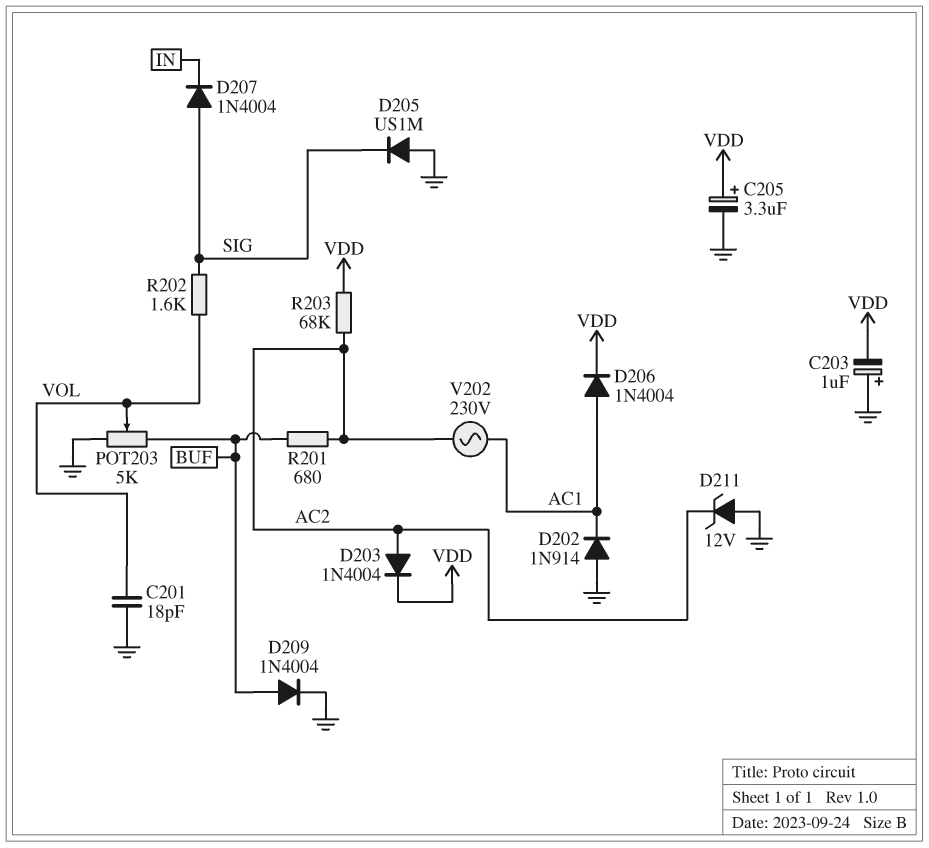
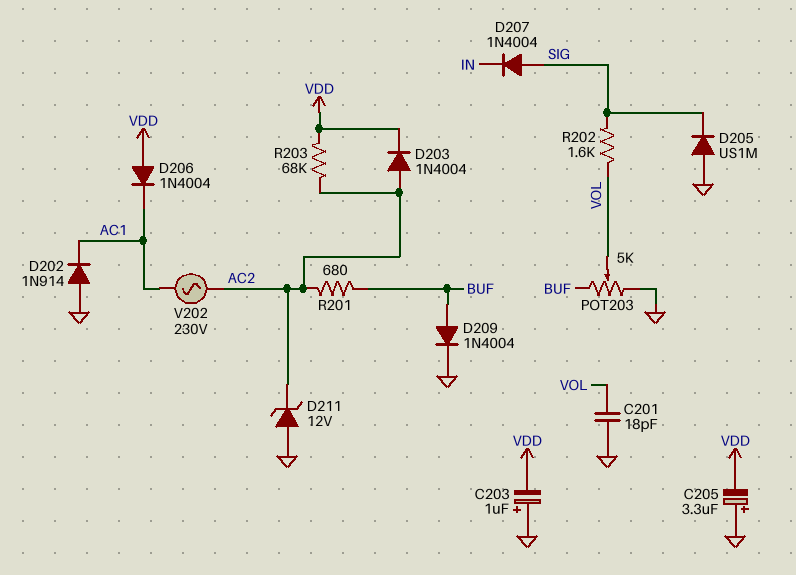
C205: 3.3uF (plus VDD, minus GND) -> 3.3uF (plus GND, minus VDD)
D206: diode 1N4004 (A AC1, K VDD) -> diode 1N4004 (A VDD, K AC1)

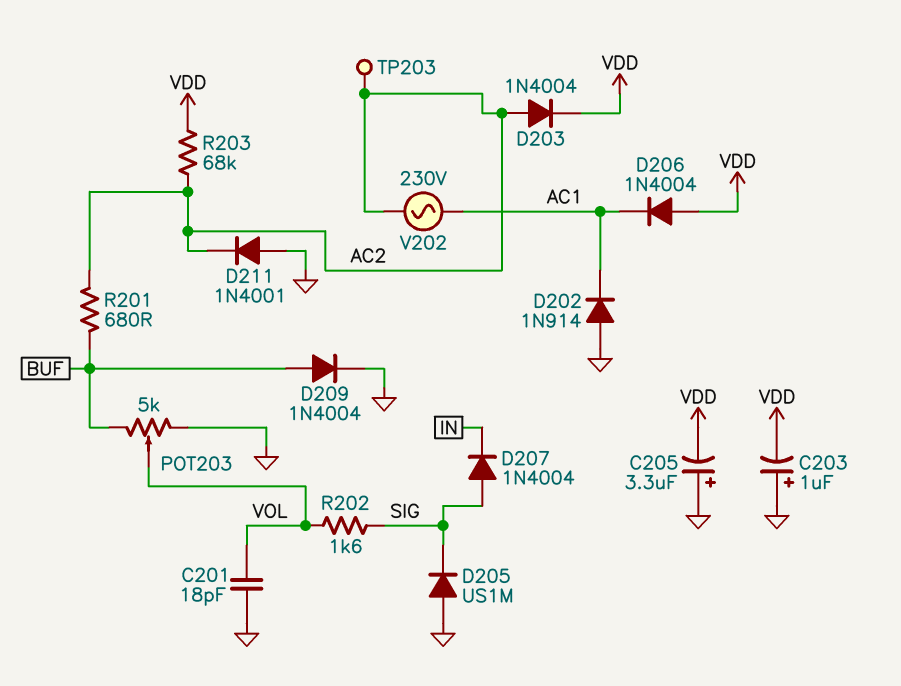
D211: zener 12V (A GND, K AC2) -> diode 1N4001 (A GND, K AC2)
TP203: none -> test point (AC2)

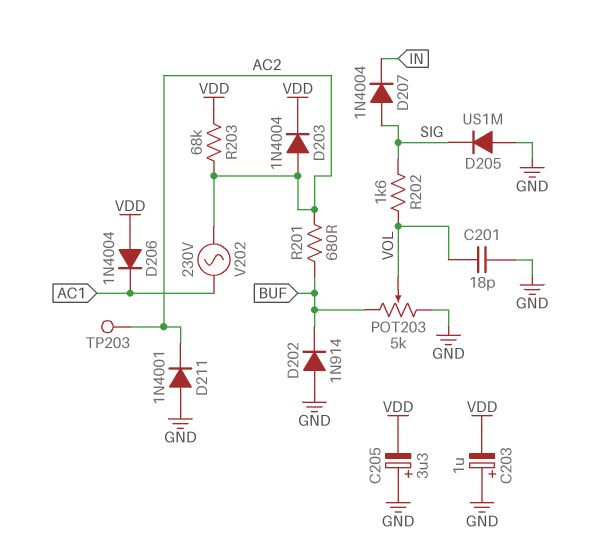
D202: diode 1N914 (A GND, K AC1) -> diode 1N914 (A GND, K BUF)
D209: diode 1N4004 (A BUF, K GND) -> none

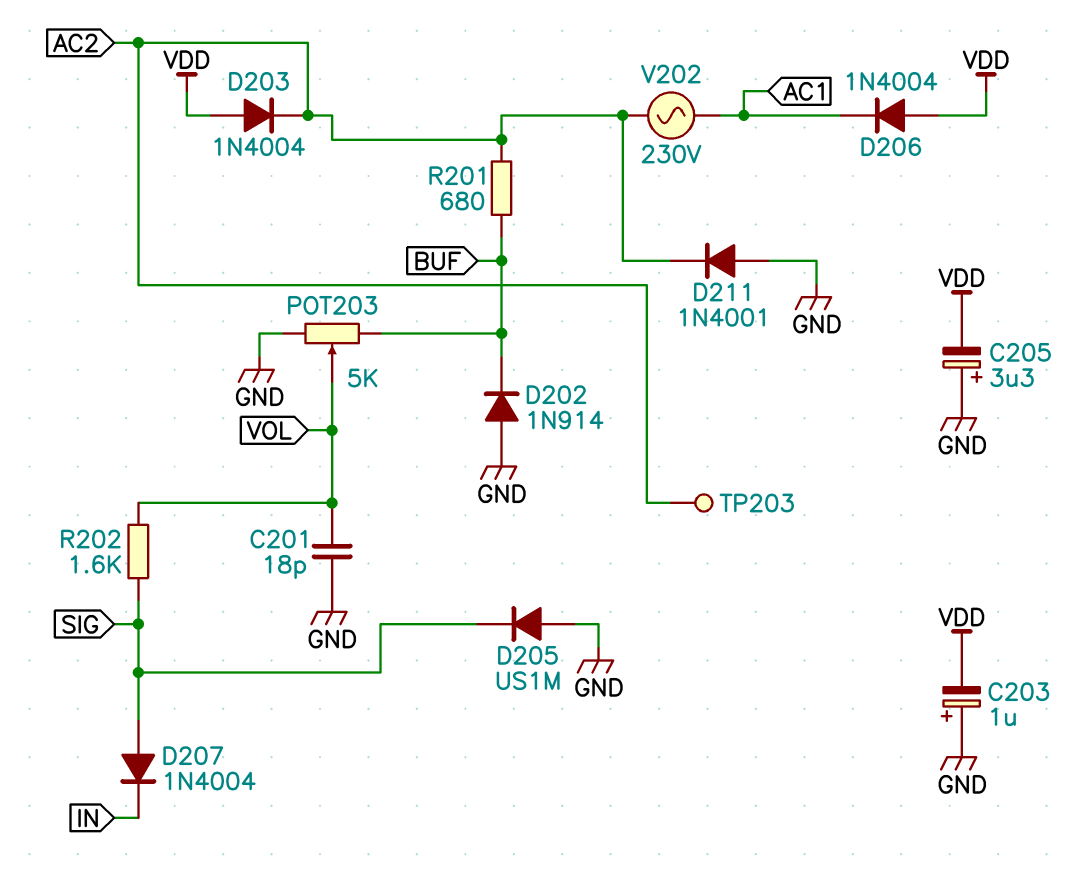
D203: diode 1N4004 (A AC2, K VDD) -> diode 1N4004 (A VDD, K AC2)
R203: 68k (AC2, VDD) -> none

